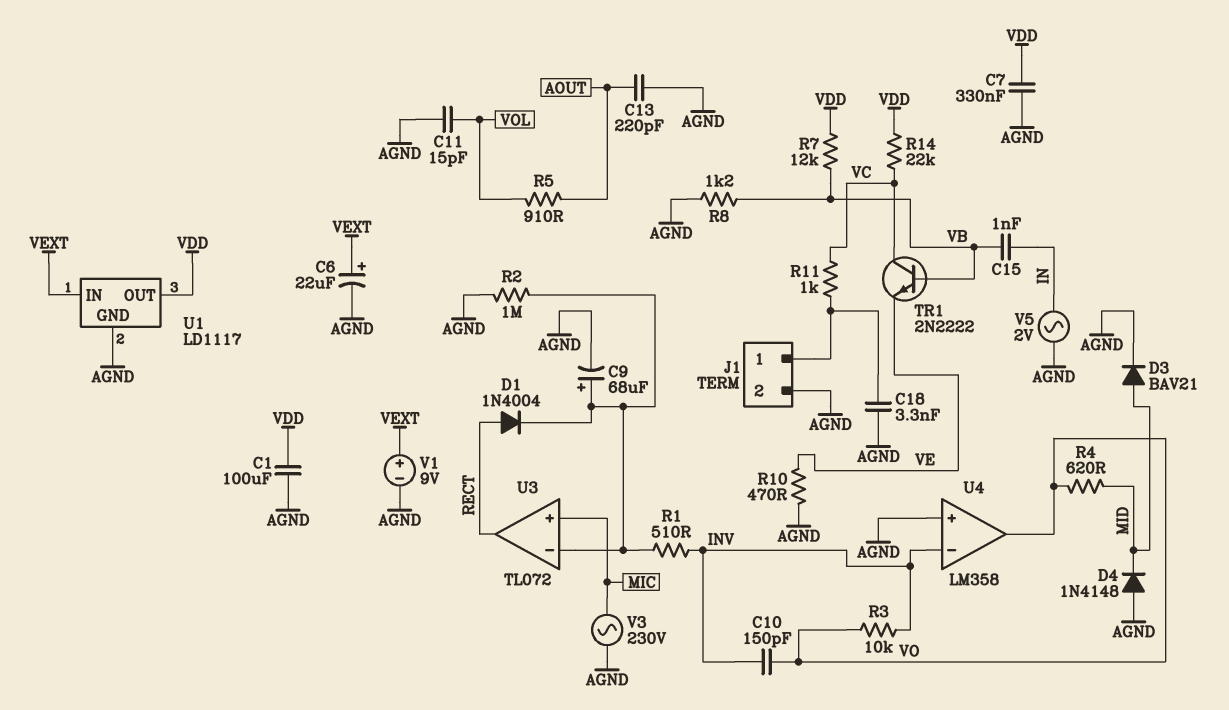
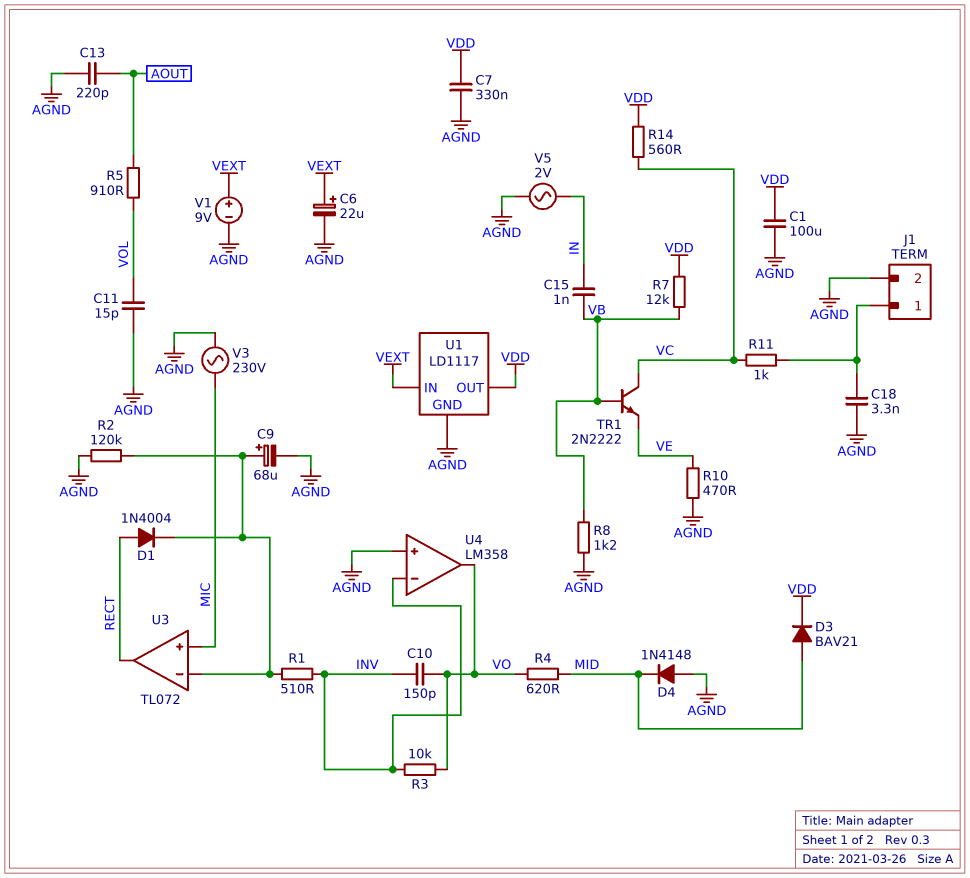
D3: diode BAV21 (A MID, K AGND) -> diode BAV21 (A MID, K VDD)
R2: 1M (AGND, U3/in-) -> 120k (AGND, U3/in-)
R14: 22k (VC, VDD) -> 560 (VC, VDD)

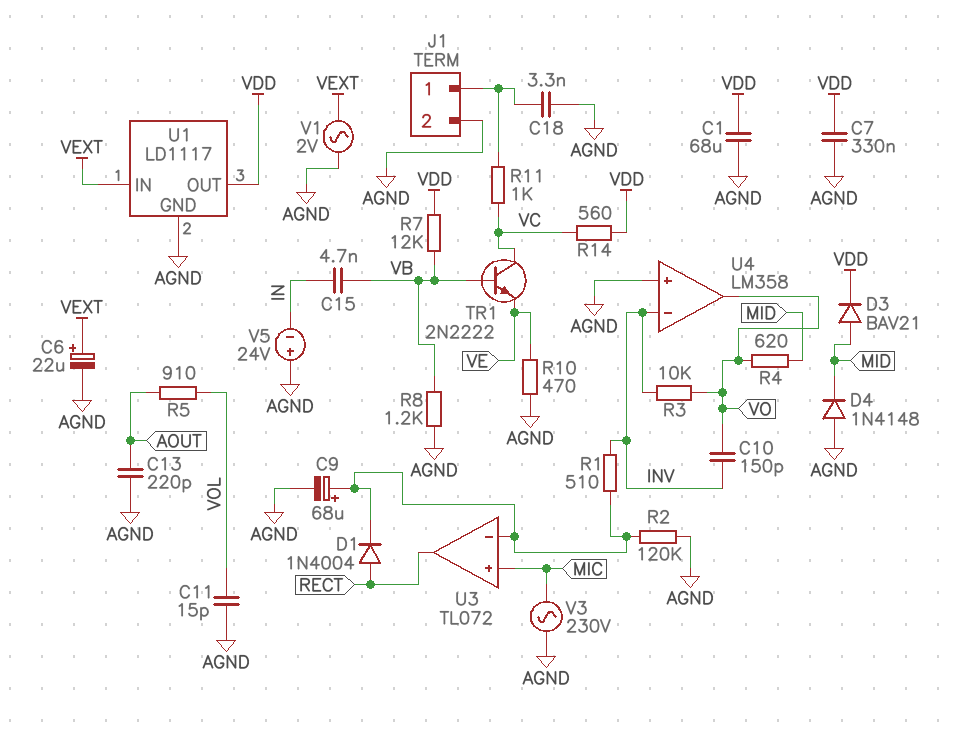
C1: 100uF (AGND, VDD) -> 68uF (AGND, VDD)
C15: 1nF (IN, VB) -> 4.7nF (IN, VB)
V1: 9V (plus VEXT, minus AGND) -> AC 2V (AGND, VEXT)
V5: AC 2V (AGND, IN) -> 24V (plus AGND, minus IN)

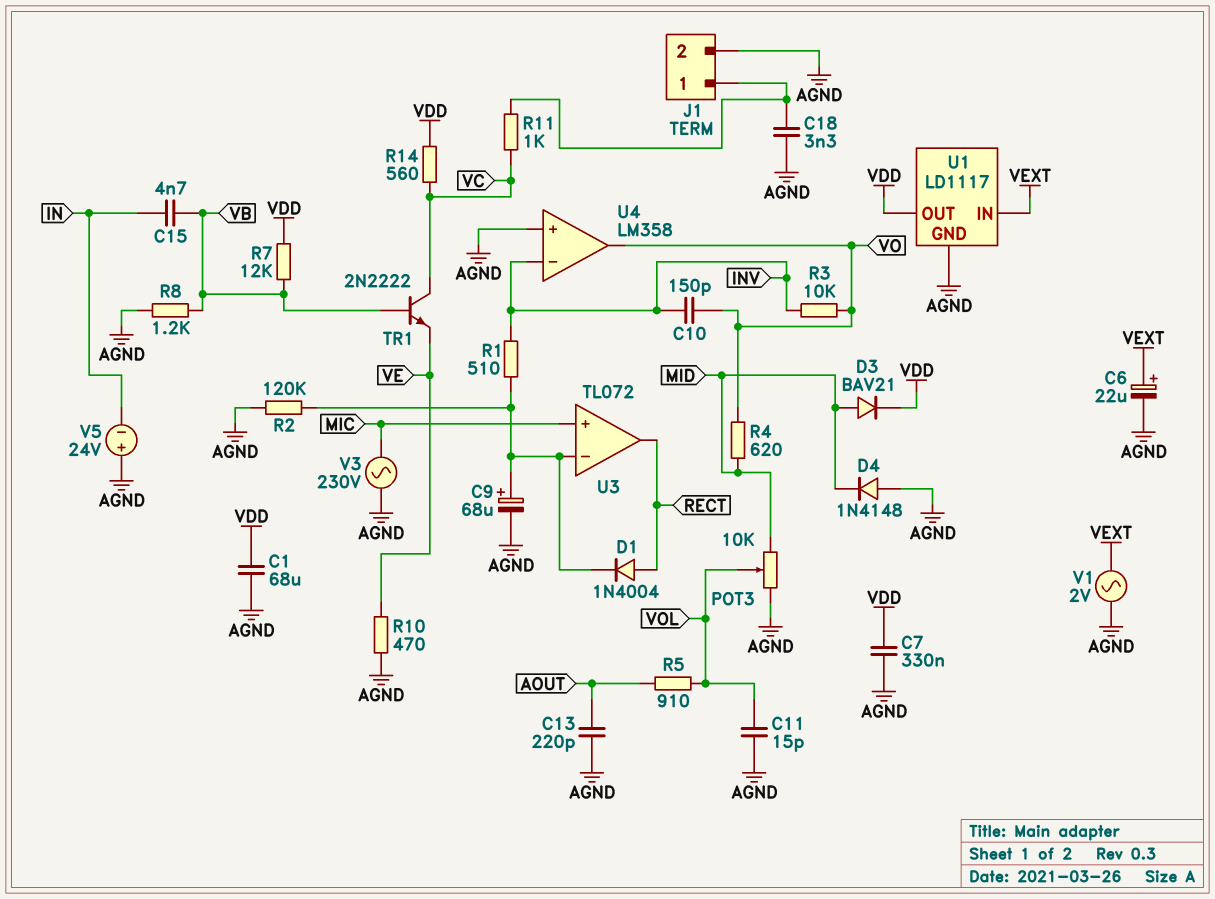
POT3: none -> 10k (AGND, MID, wiper VOL)

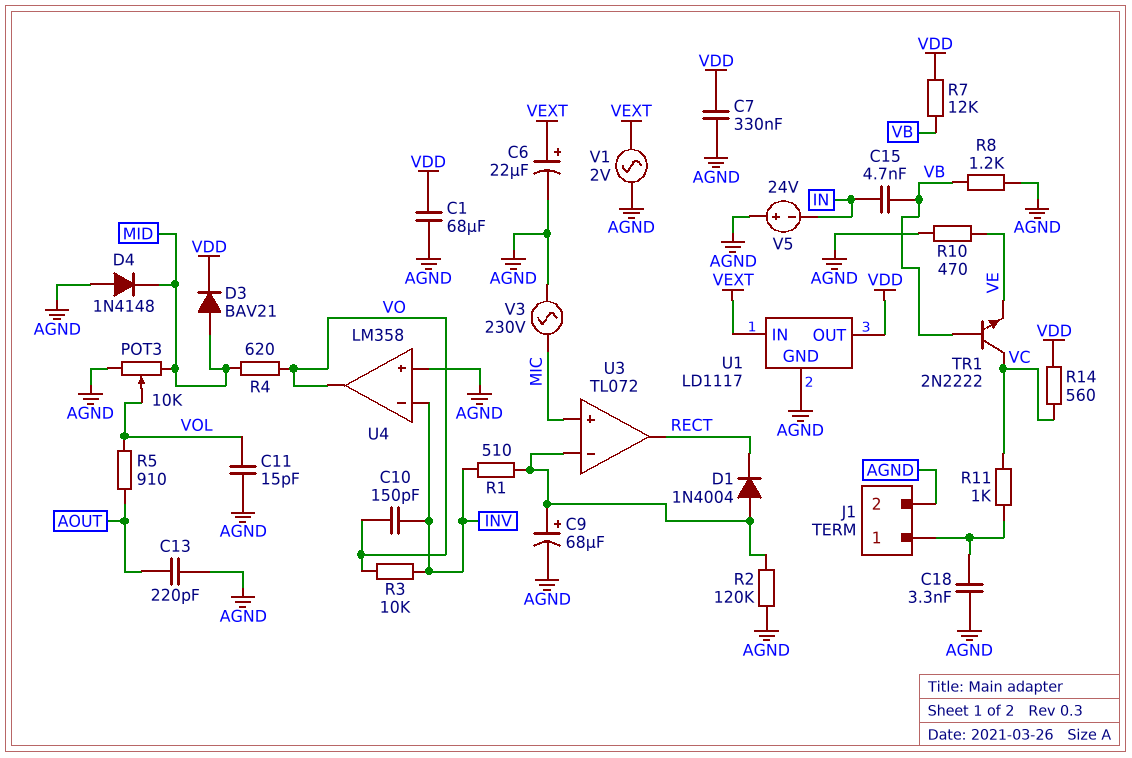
D1: diode 1N4004 (A RECT, K U3/in-) -> diode 1N4004 (A U3/in-, K RECT)

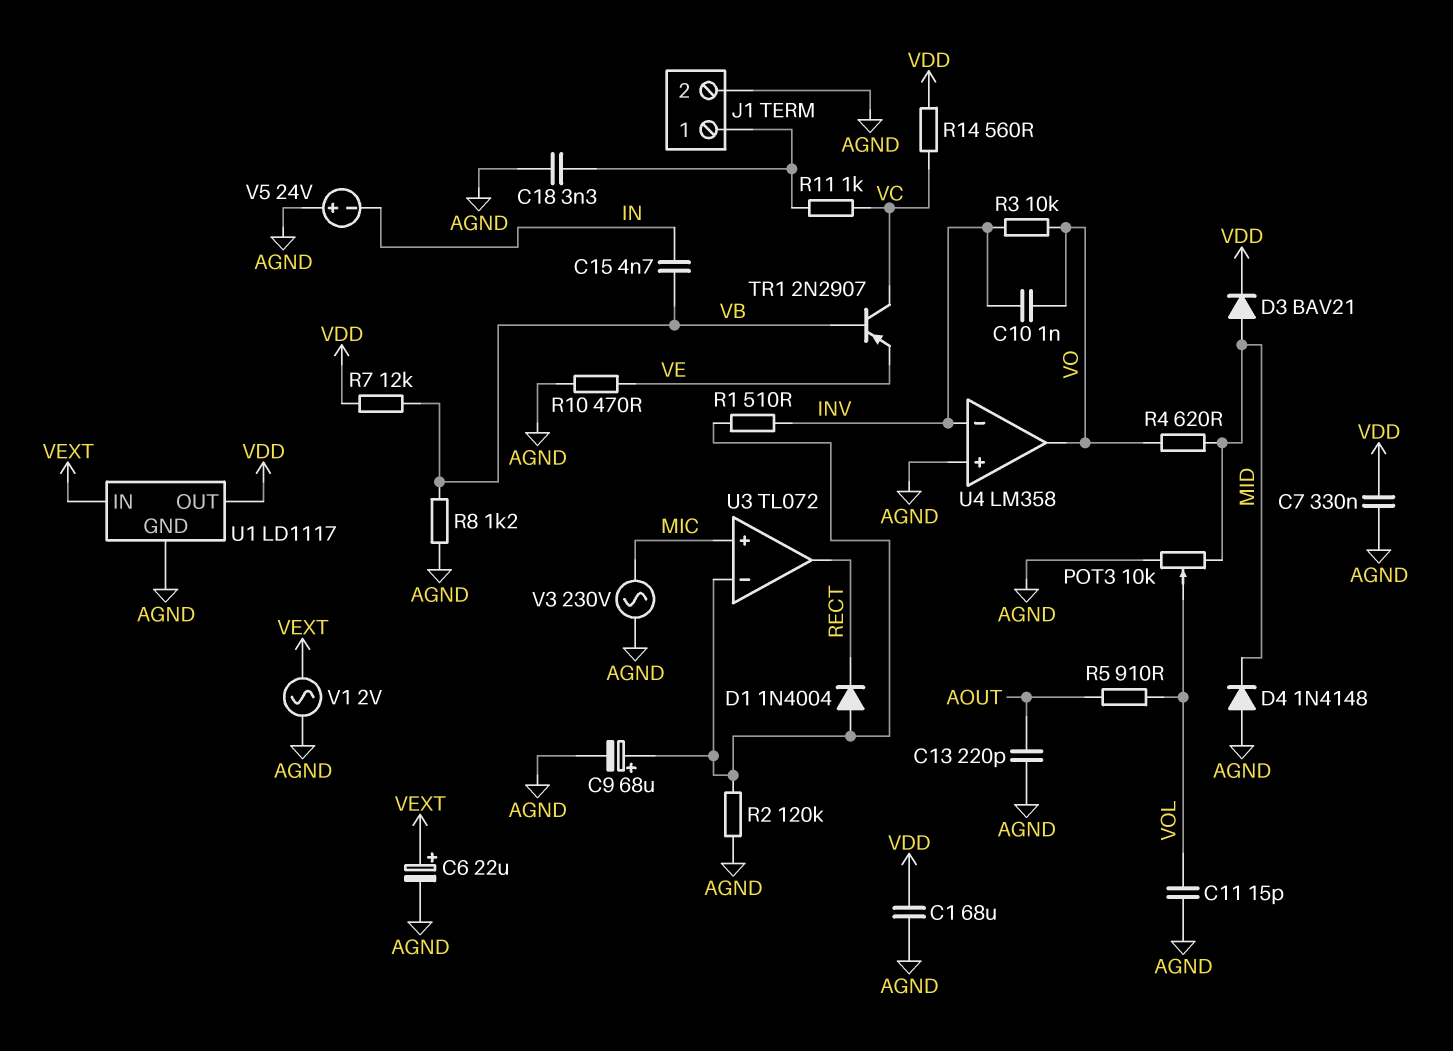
C10: 150pF (INV, VO) -> 1nF (INV, VO)
TR1: NPN 2N2222 (B VB, C VC, E VE) -> PNP 2N2907 (B VB, C VC, E VE)

